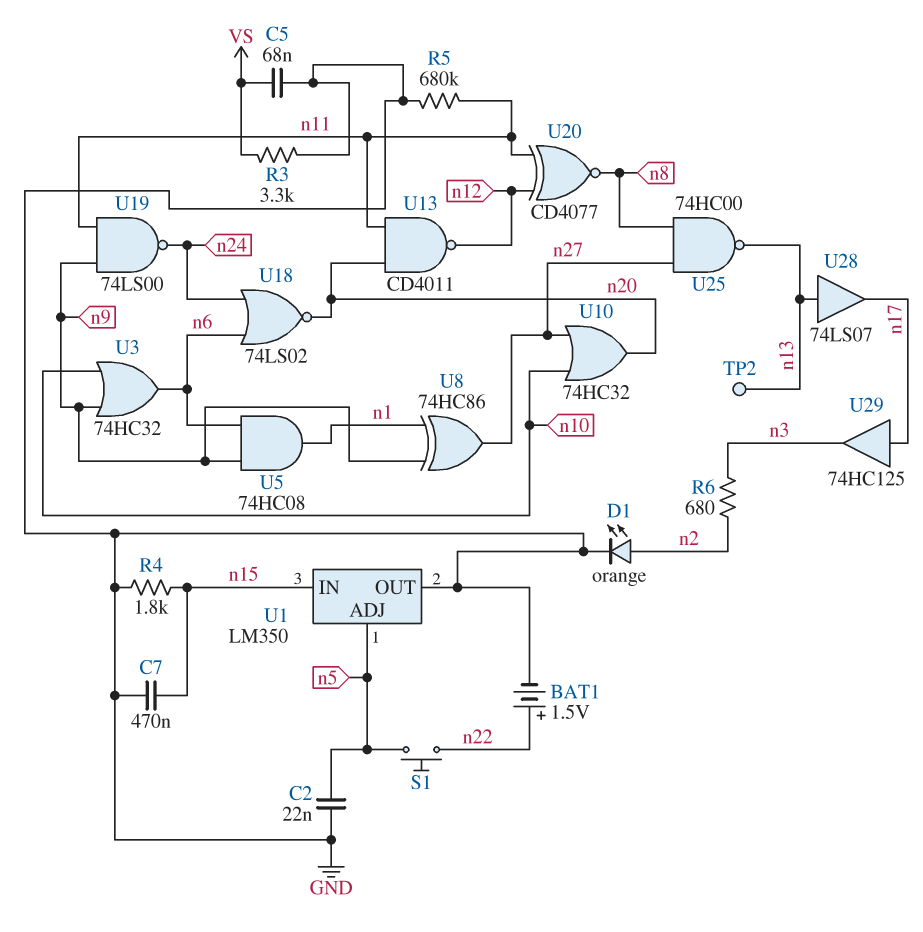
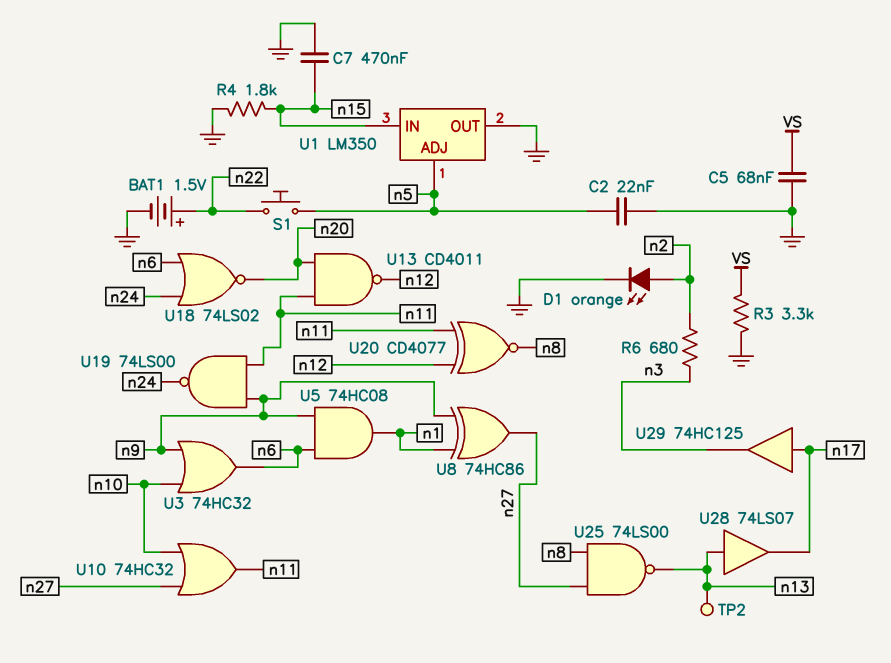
R5: 680k (GND, n11) -> none
U10: OR 74HC32 (in n10, in n27, out n20) -> OR 74HC32 (in n10, in n27, out n11)
U25: NAND 74HC00 (in n8, in n27, out n13) -> NAND 74LS00 (in n8, in n27, out n13)

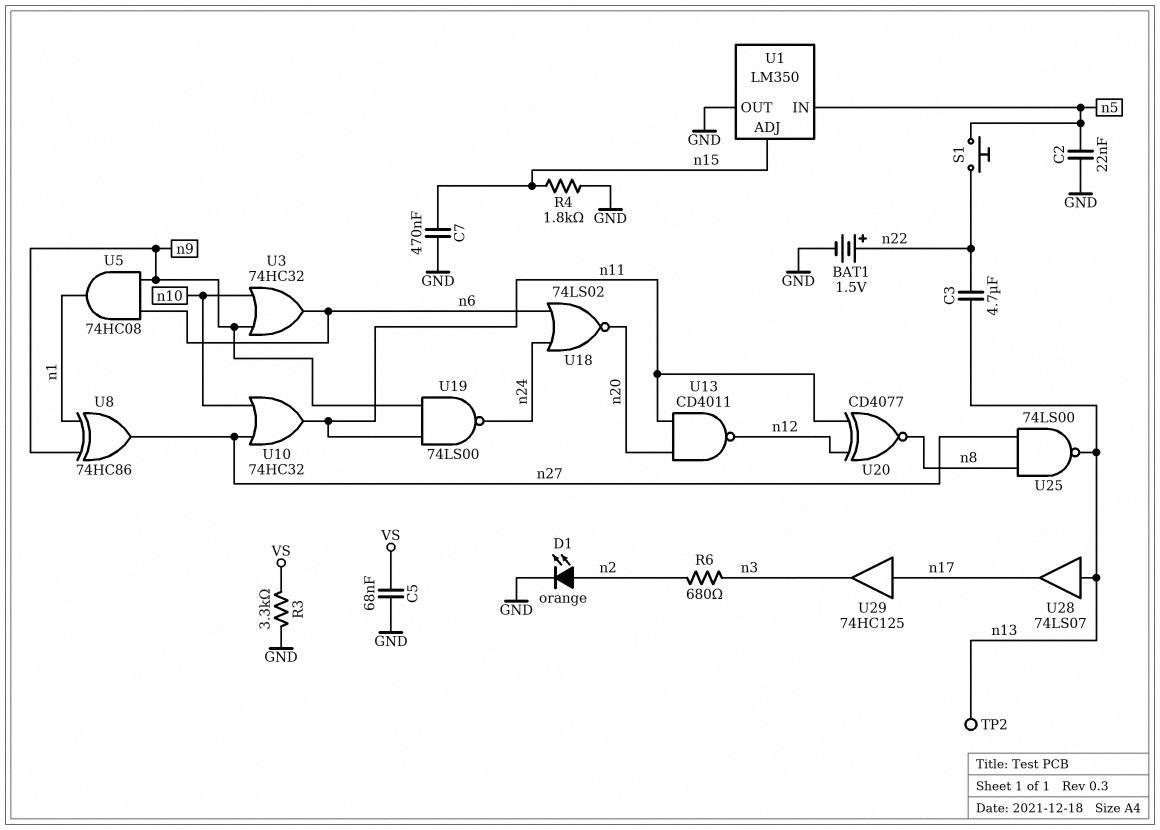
C3: none -> 4.7uF (n13, n22)
U1 pin ADJ: n5 -> n15
U1 pin IN: n15 -> n5

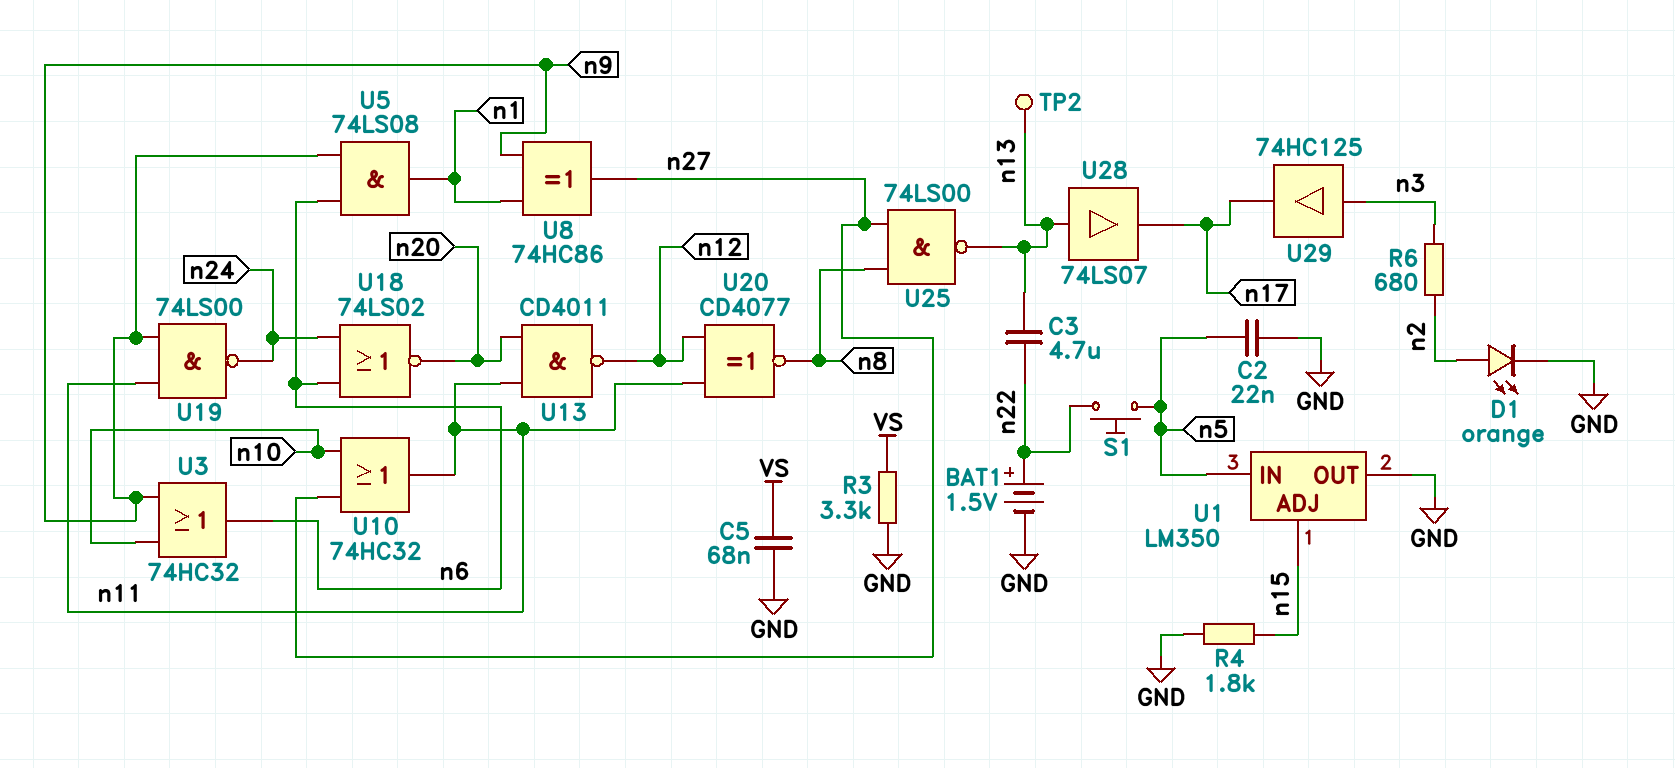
C7: 470nF (GND, n15) -> none
U5: AND 74HC08 (in n6, in n9, out n1) -> AND 74LS08 (in n6, in n9, out n1)
U29: buffer 74HC125 (in n17, out n3) -> buffer 74HC125 (in n3, out n17)

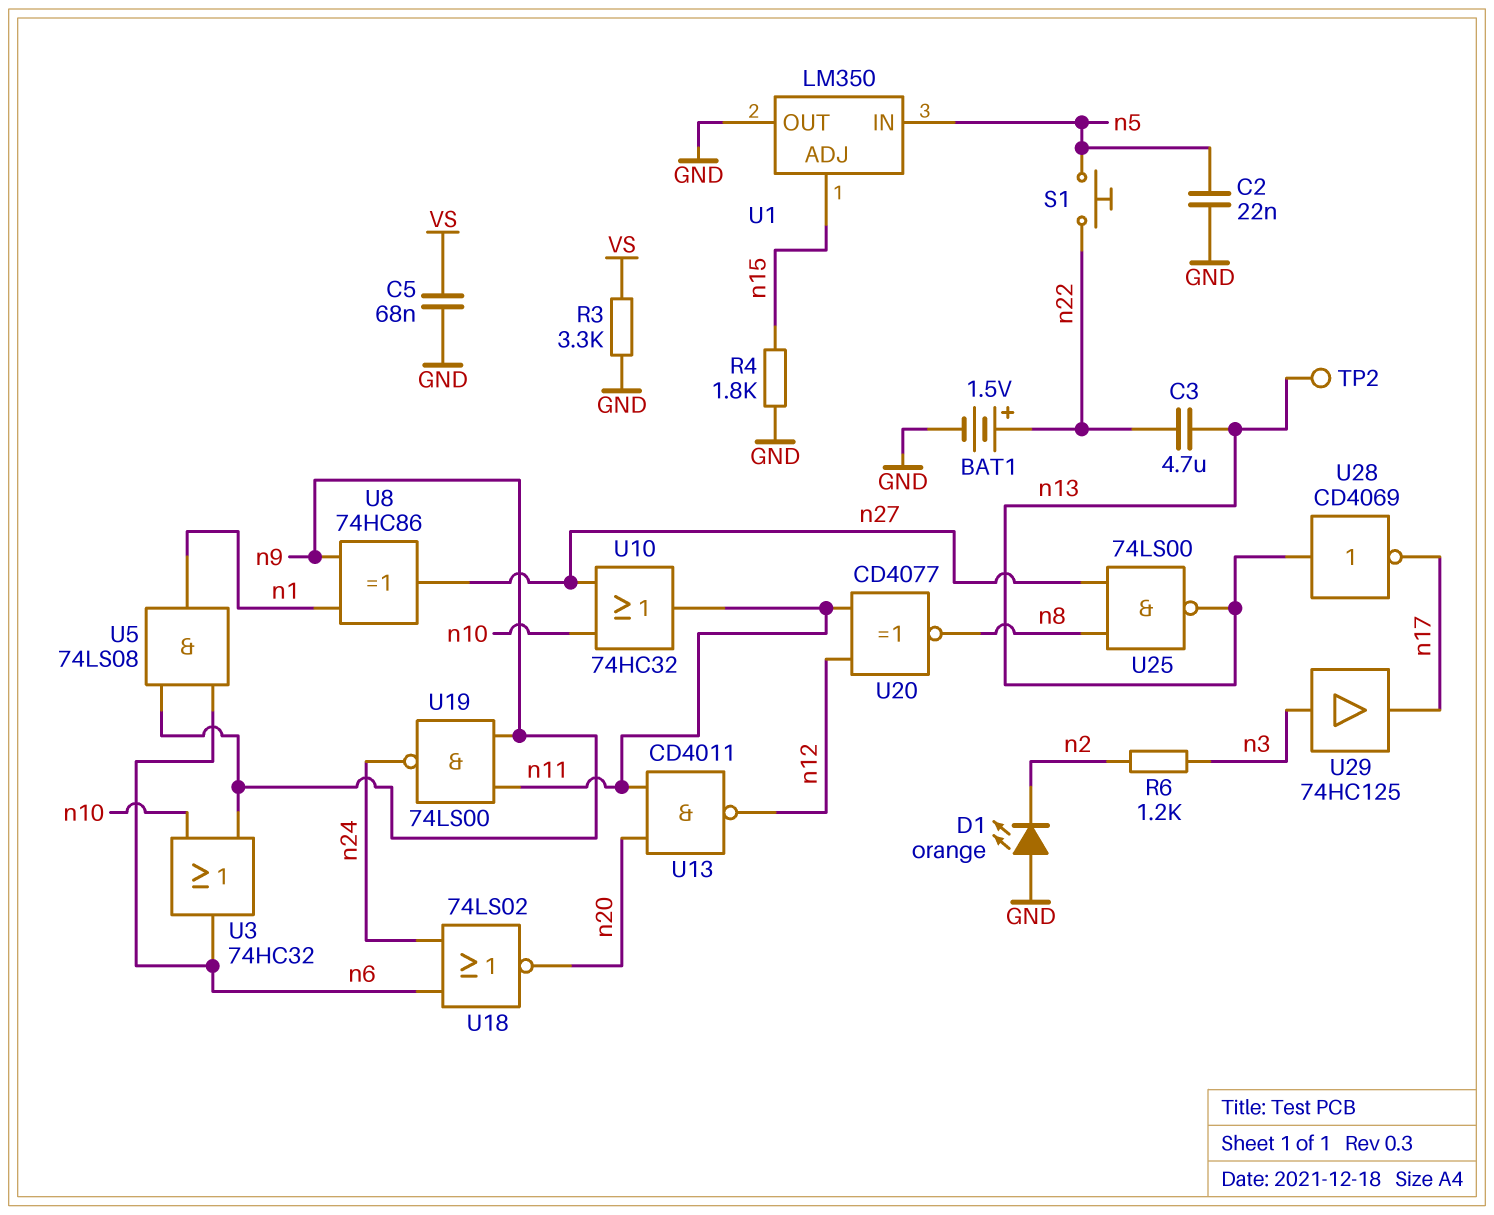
D1: LED orange (A n2, K GND) -> LED orange (A GND, K n2)
R6: 680 (n2, n3) -> 1.2k (n2, n3)
U28: buffer 74LS07 (in n13, out n17) -> NOT CD4069 (in n13, out n17)

